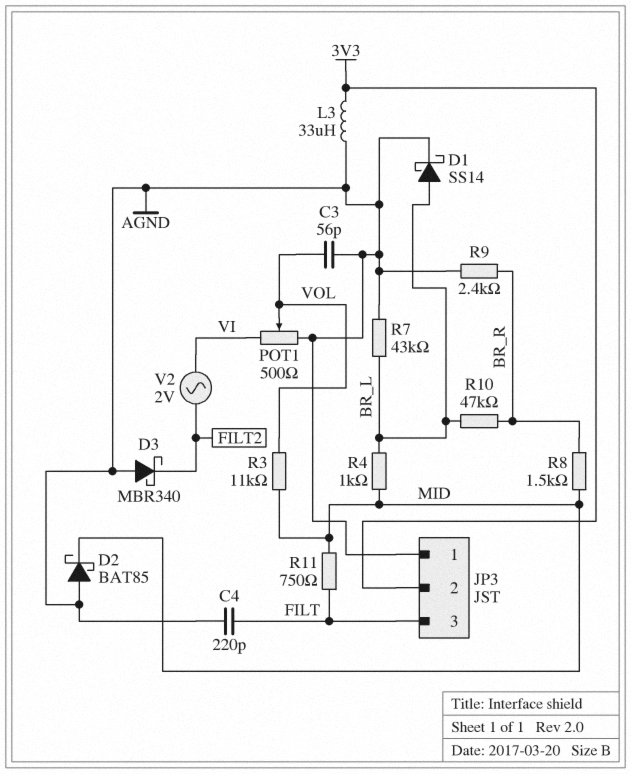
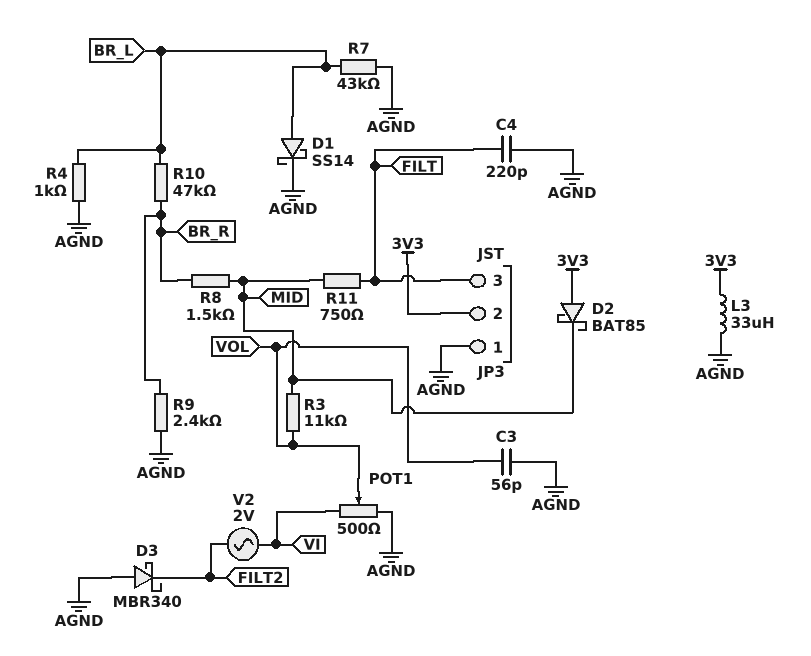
D2: schottky BAT85 (A AGND, K MID) -> schottky BAT85 (A 3V3, K MID)
R4: 1k (BR_L, MID) -> 1k (AGND, BR_L)

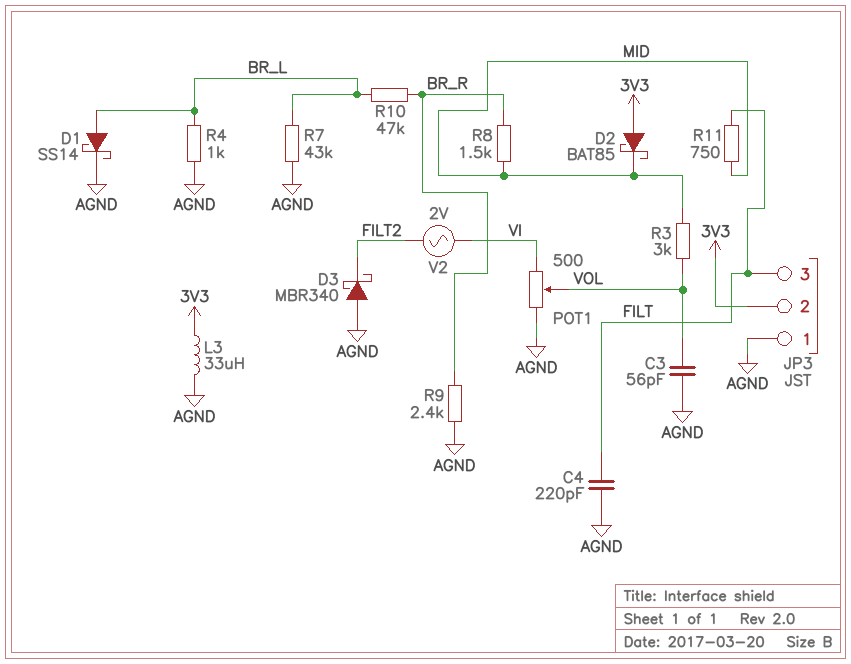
R3: 11k (MID, VOL) -> 3k (MID, VOL)

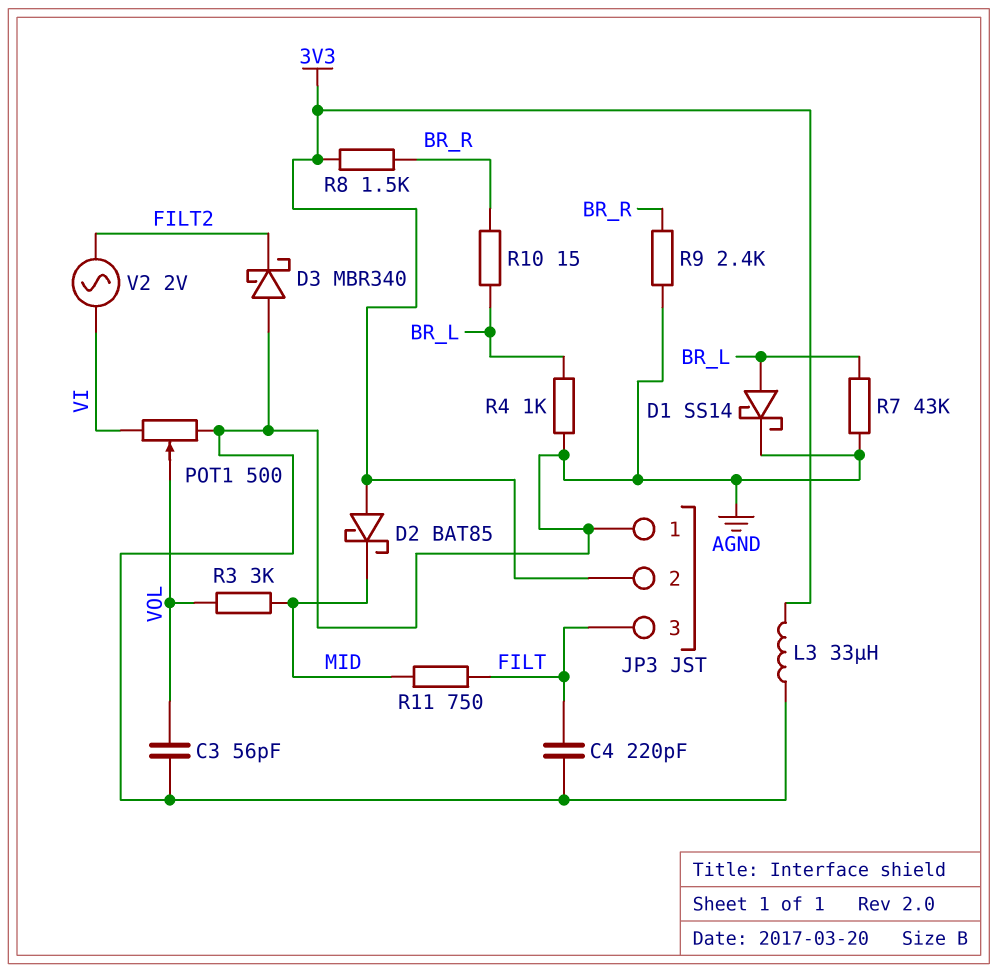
R8: 1.5k (BR_R, MID) -> 1.5k (3V3, BR_R)
R10: 47k (BR_L, BR_R) -> 15 (BR_L, BR_R)

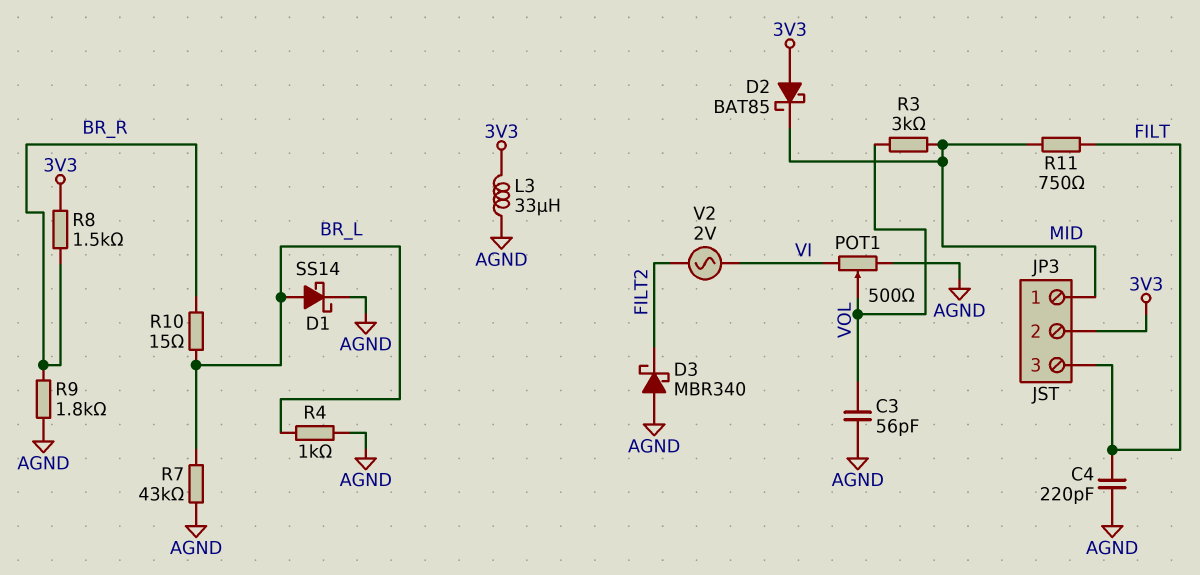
JP3 pin 1: AGND -> MID
R9: 2.4k (AGND, BR_R) -> 1.8k (AGND, BR_R)

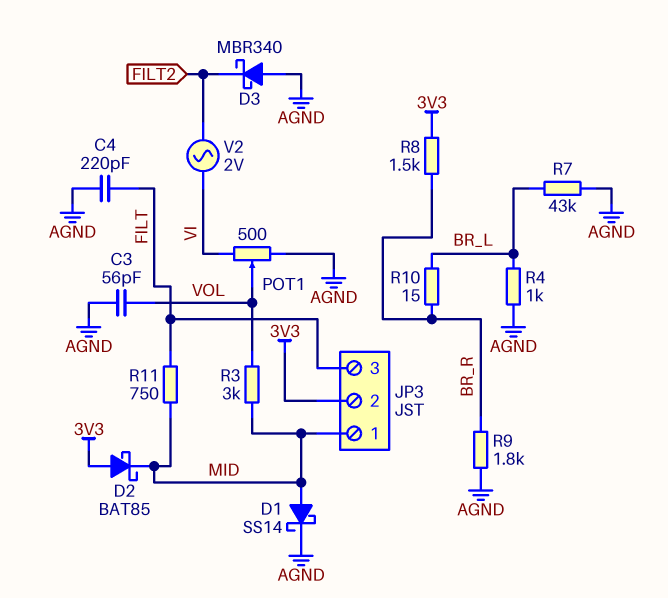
D1: schottky SS14 (A BR_L, K AGND) -> schottky SS14 (A MID, K AGND)
L3: 33uH (3V3, AGND) -> none

